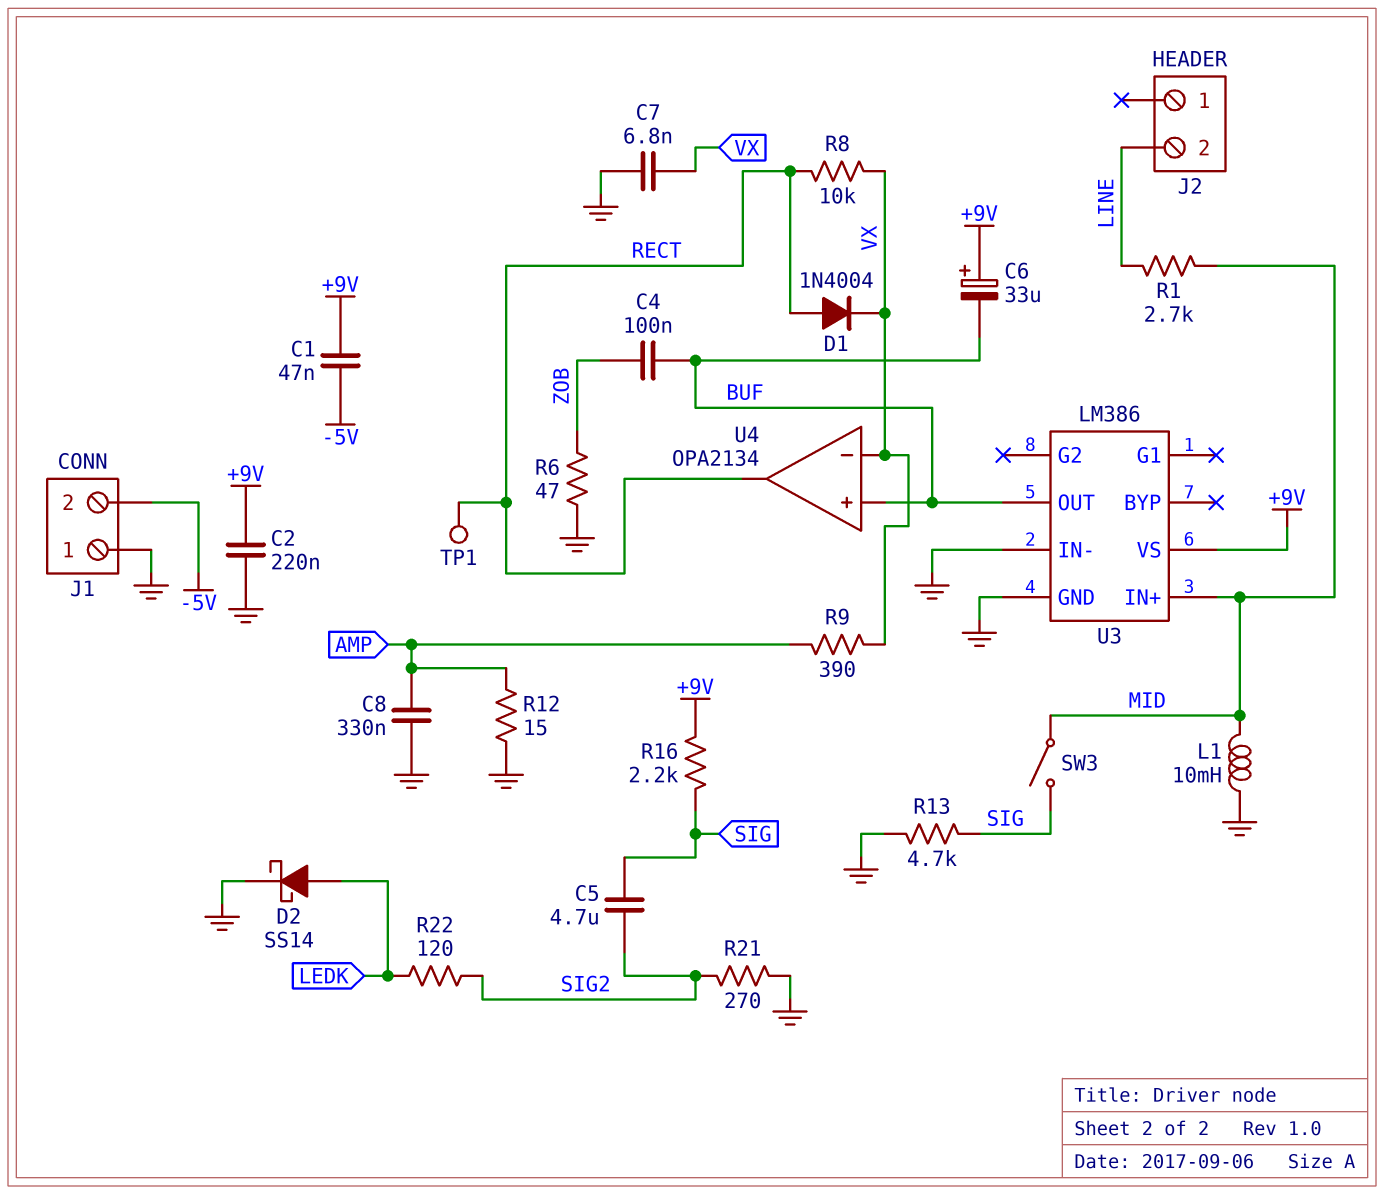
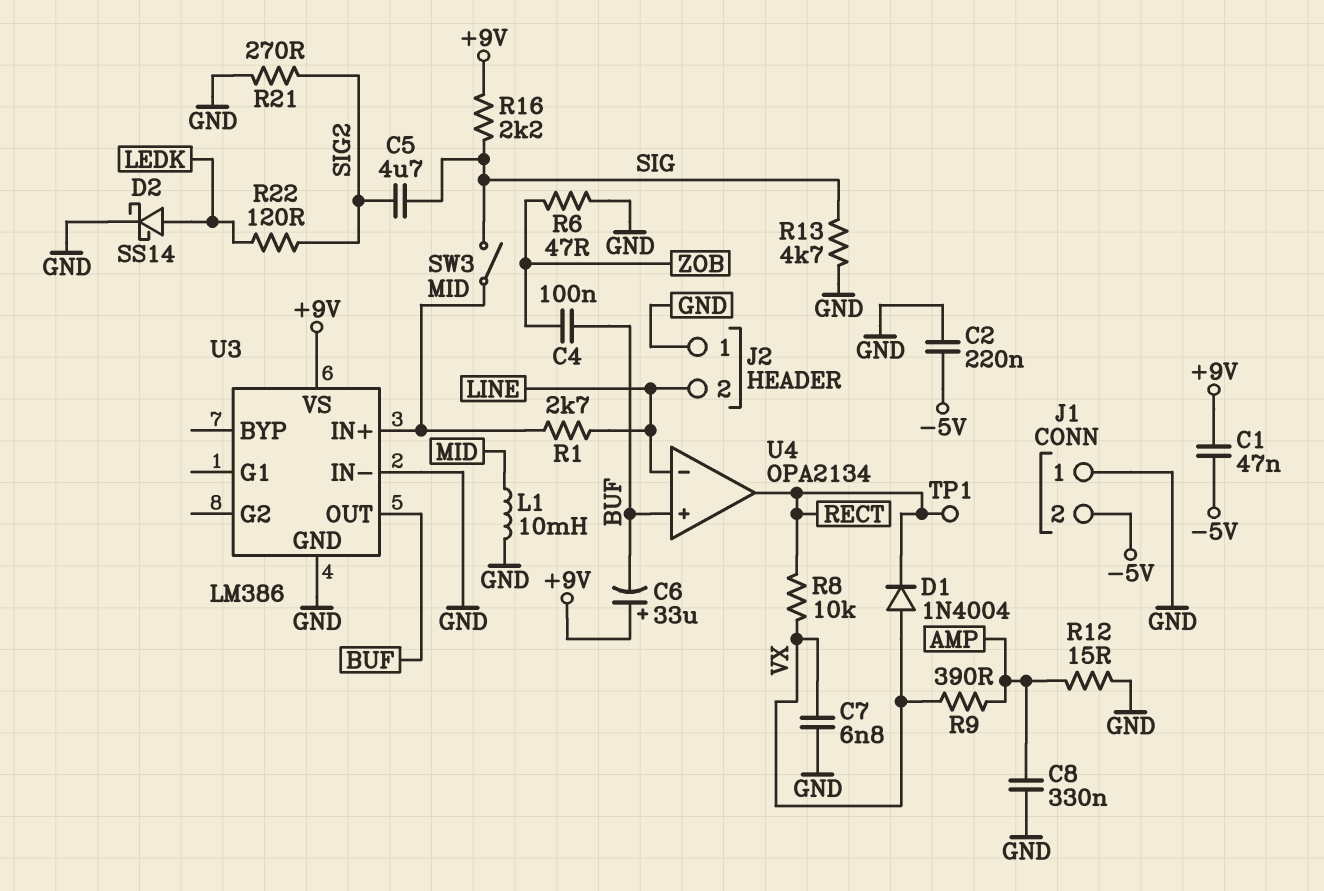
C2: 220nF (+9V, GND) -> 220nF (-5V, GND)
D1: diode 1N4004 (A RECT, K VX) -> diode 1N4004 (A VX, K RECT)
J2 pin 1: none -> GND
U4 pin in-: VX -> LINE

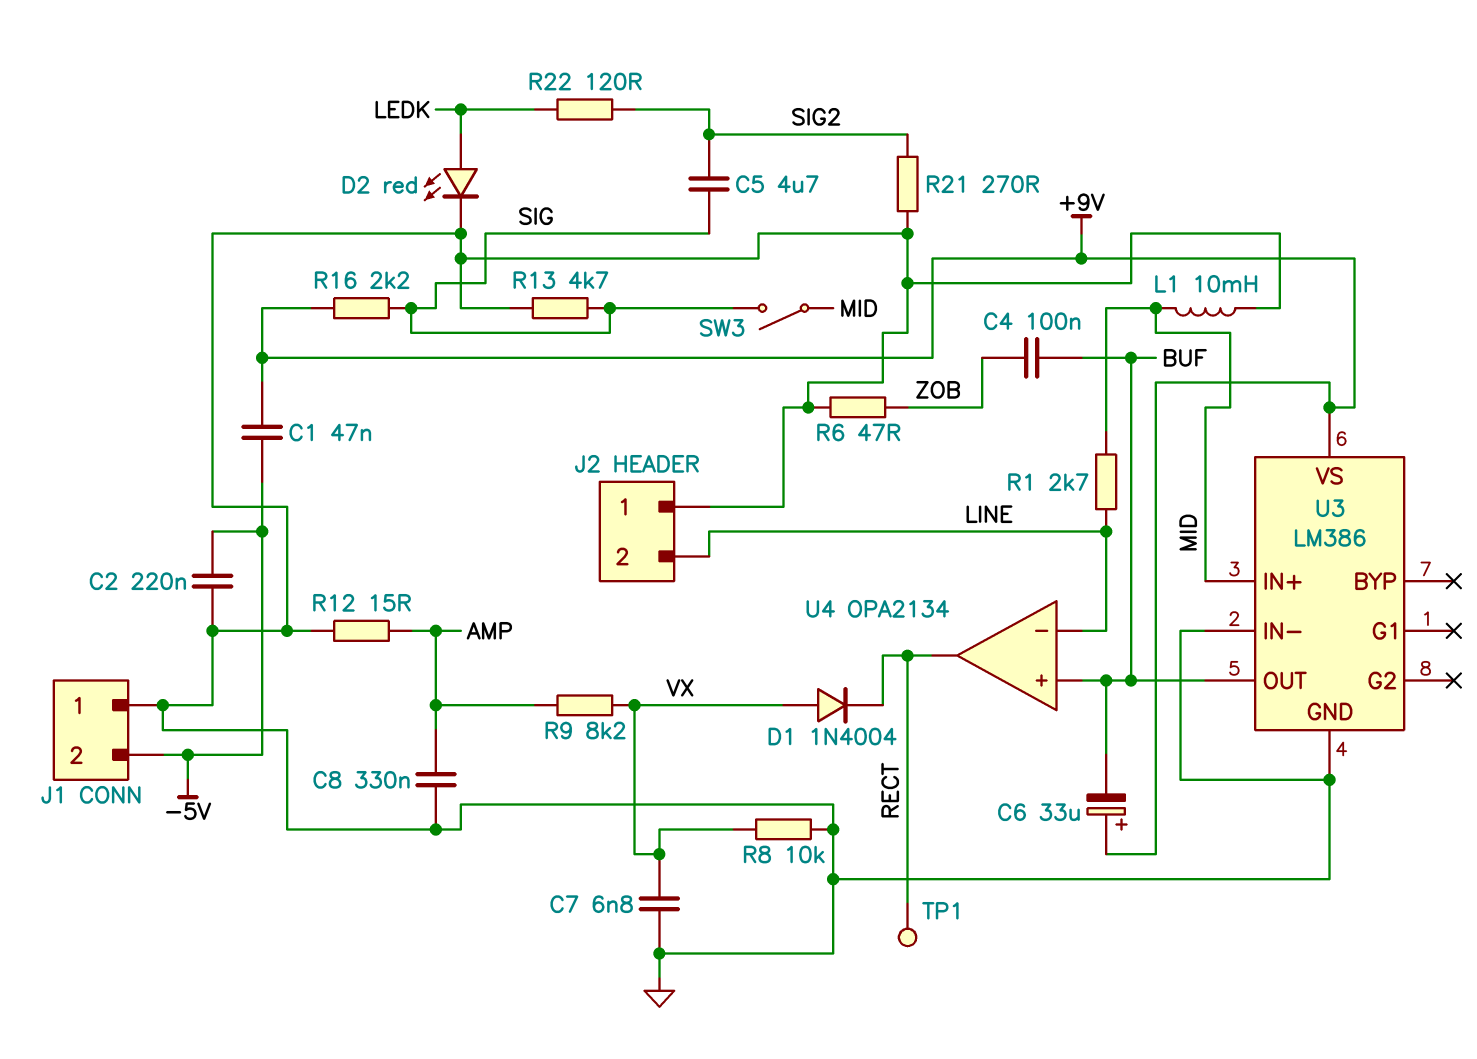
D2: schottky SS14 (A LEDK, K GND) -> LED red (A LEDK, K GND)
R8: 10k (RECT, VX) -> 10k (GND, VX)
R9: 390 (AMP, VX) -> 8.2k (AMP, VX)

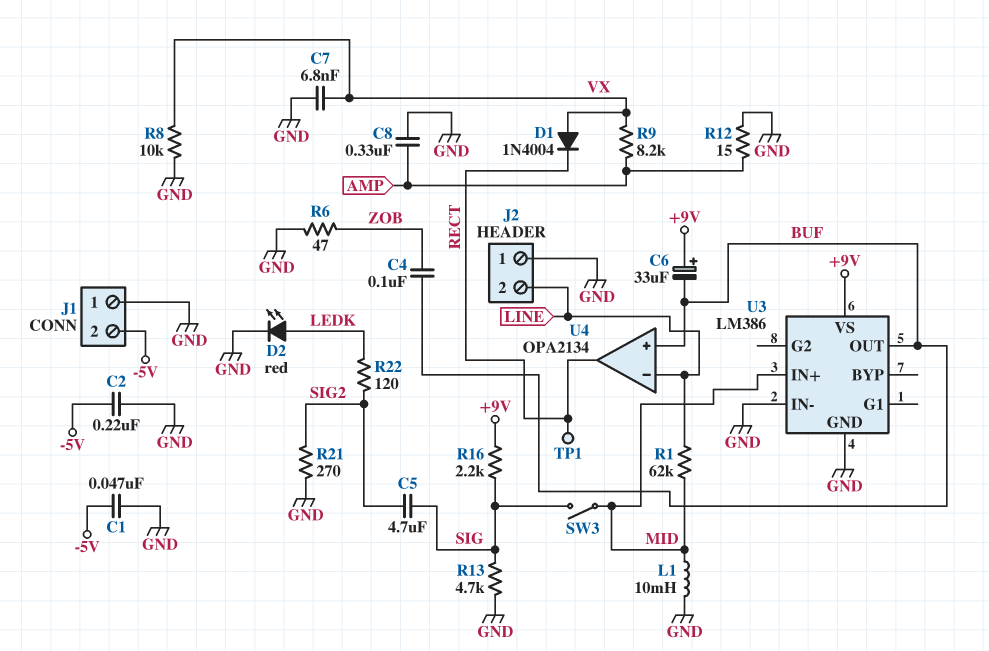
C1: 47nF (+9V, -5V) -> 47nF (-5V, GND)
R1: 2.7k (LINE, MID) -> 62k (LINE, MID)

